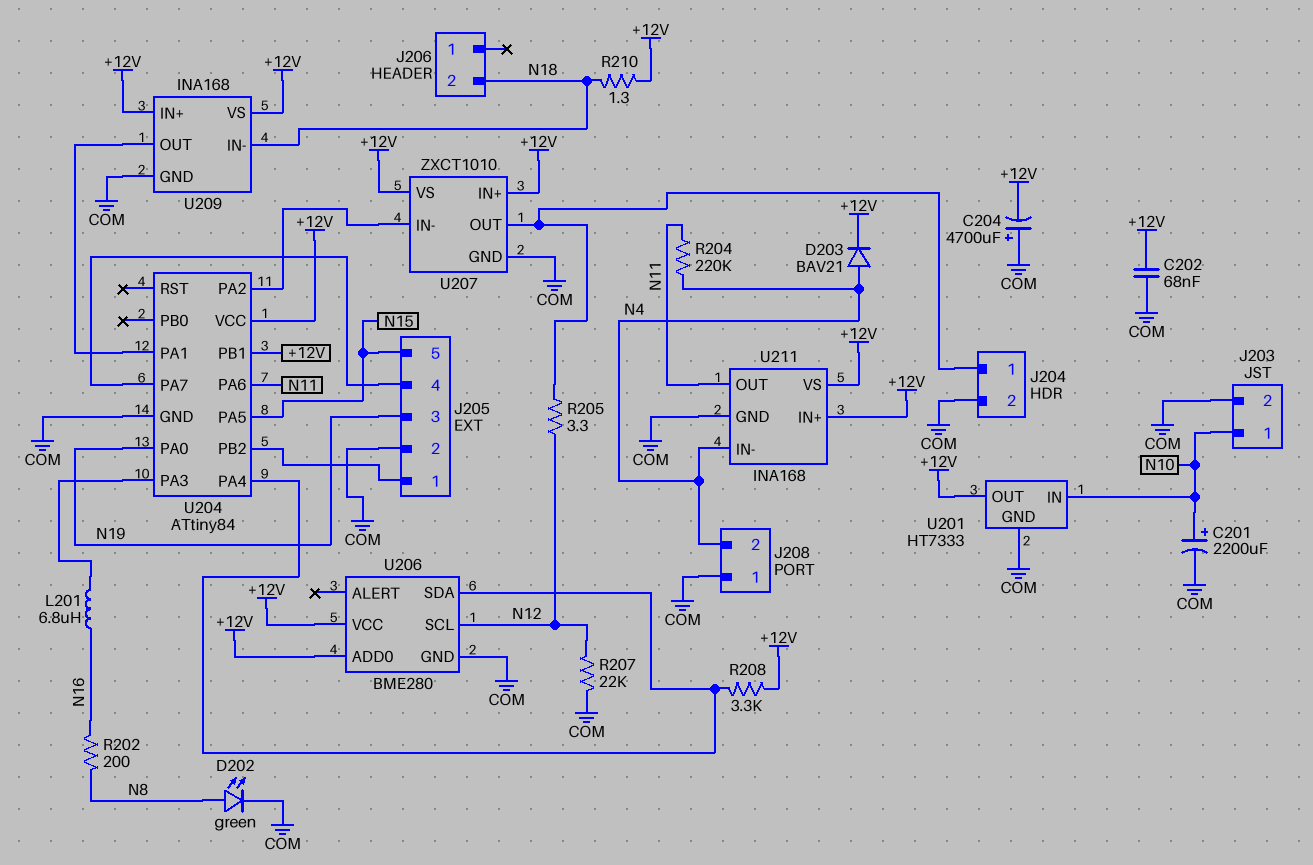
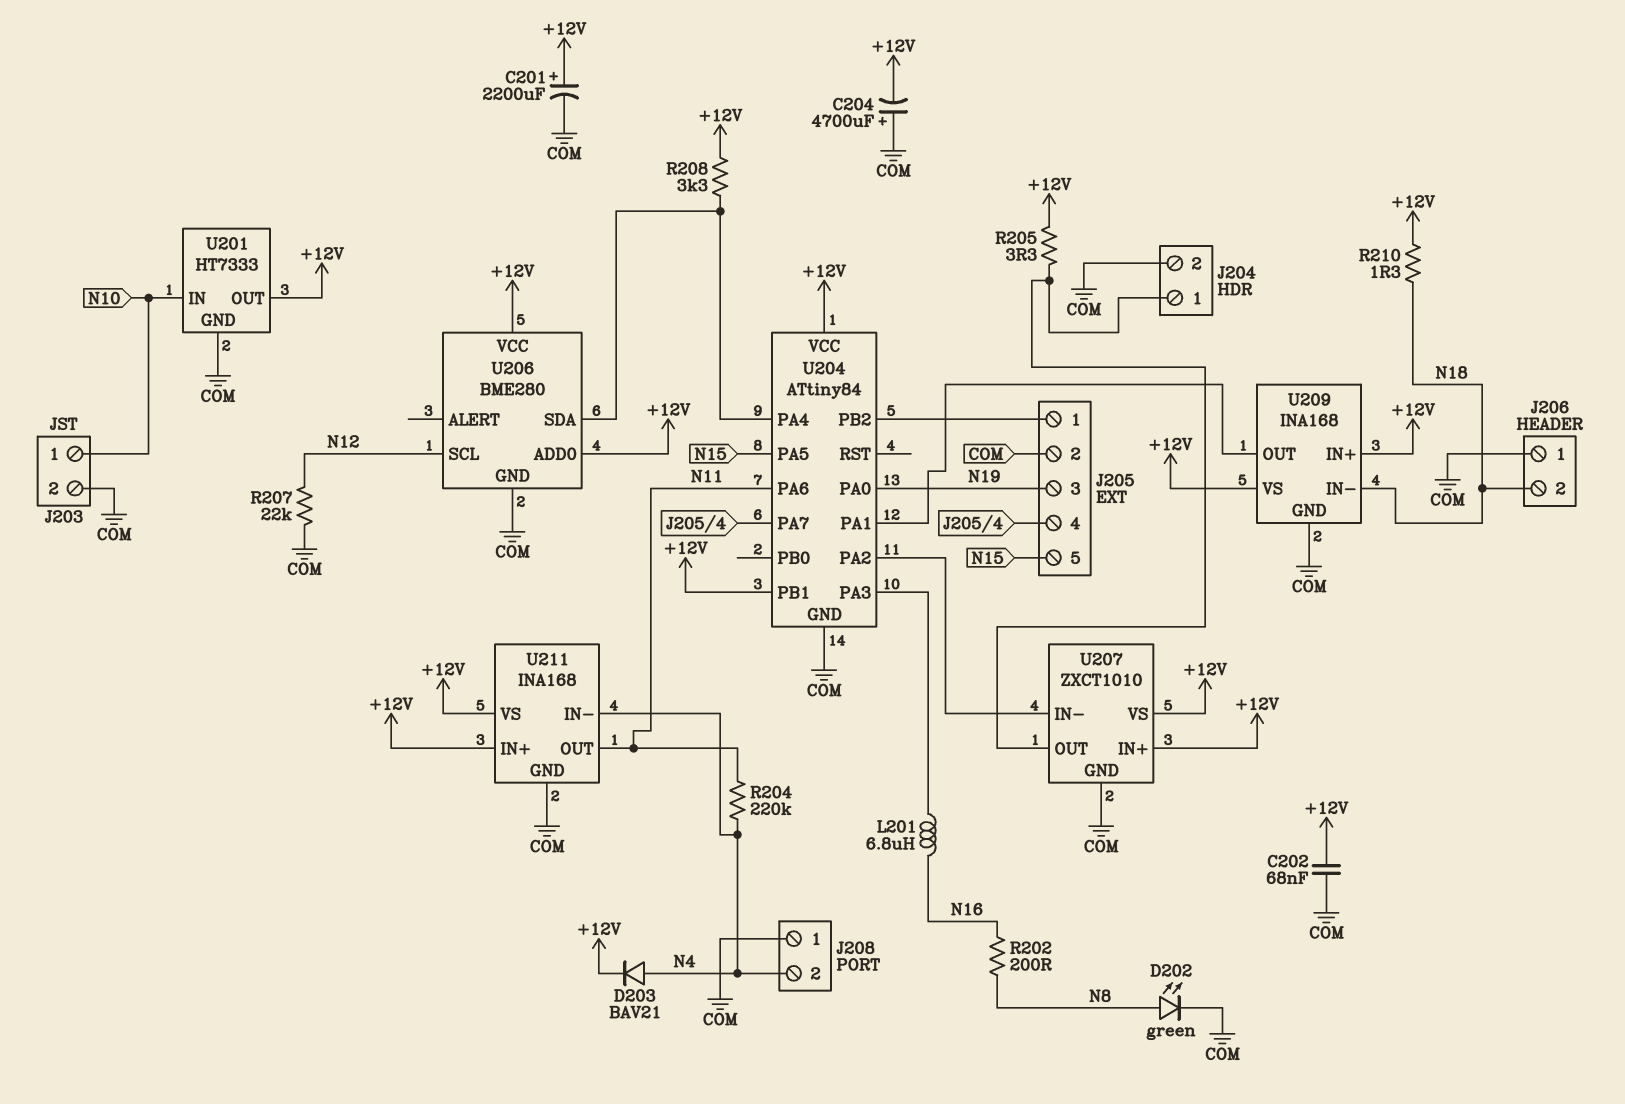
C201: 2200uF (plus N10, minus COM) -> 2200uF (plus +12V, minus COM)
J206 pin 1: none -> COM
R205: 3.3 (J204/1, N12) -> 3.3 (+12V, J204/1)

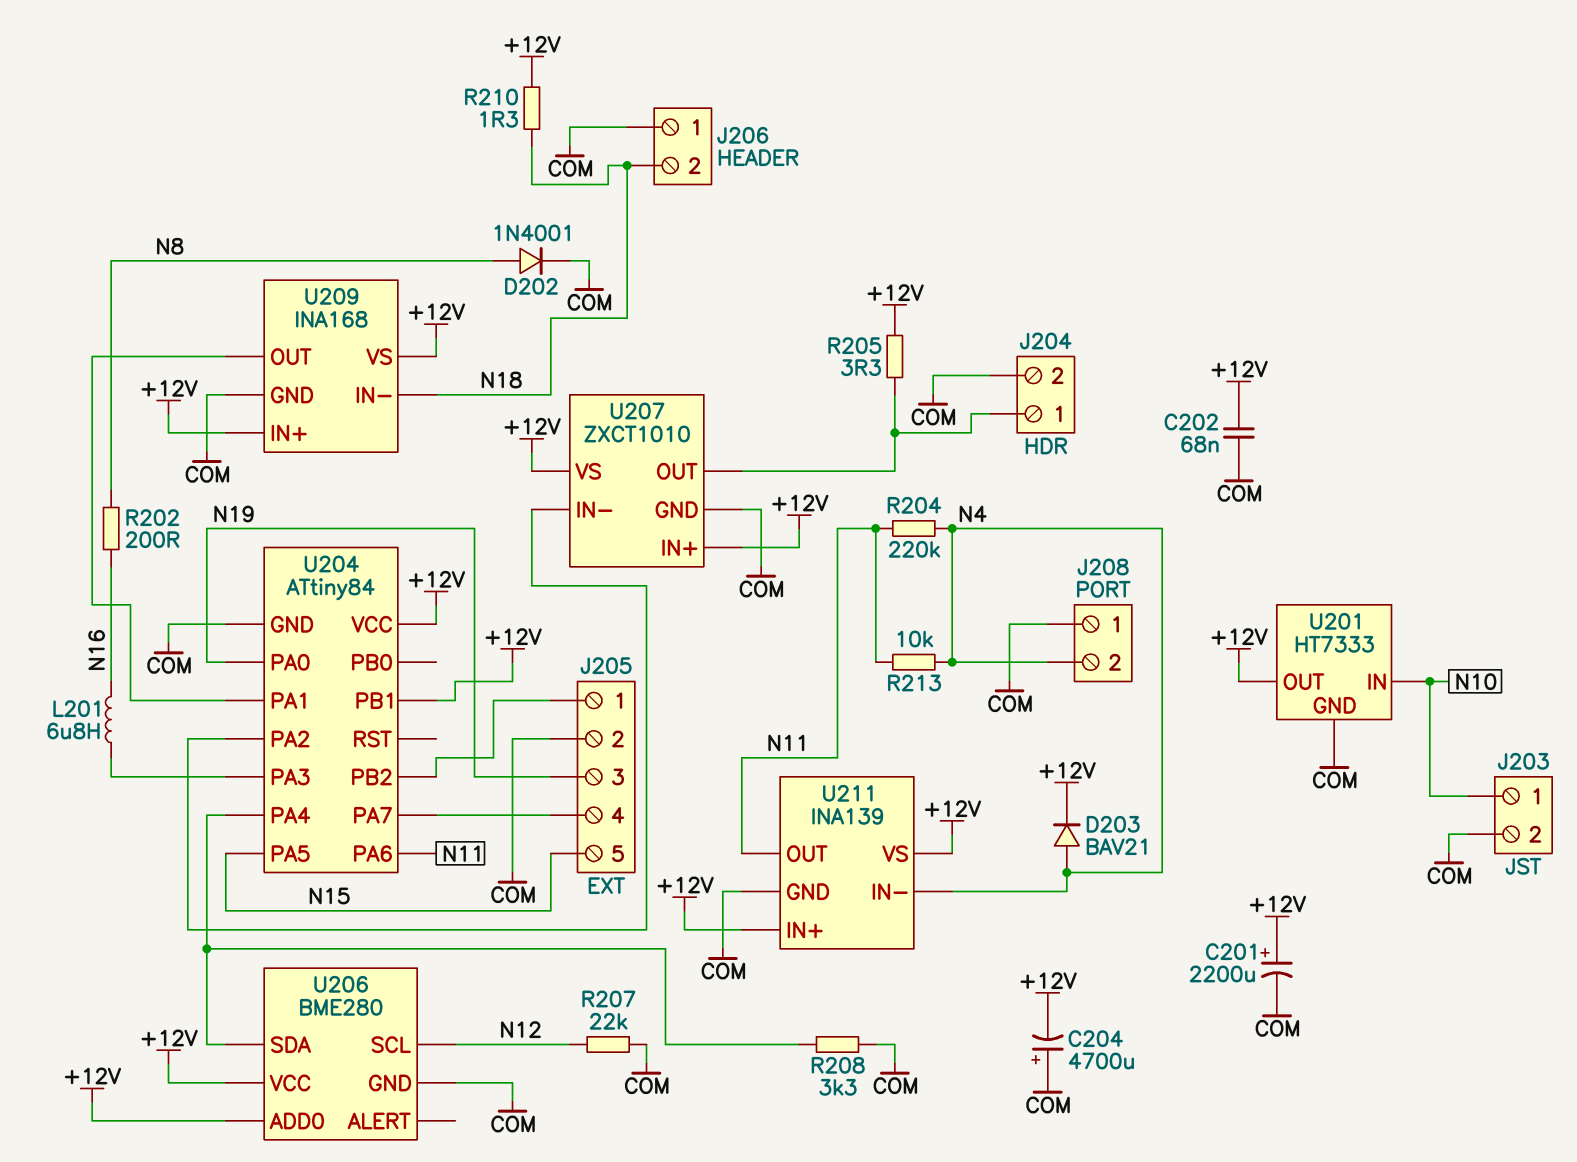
D202: LED green (A N8, K COM) -> diode 1N4001 (A N8, K COM)
R208: 3.3k (+12V, U204/PA4) -> 3.3k (COM, U204/PA4)
R213: none -> 10k (N4, N11)
U211: INA168 -> INA139

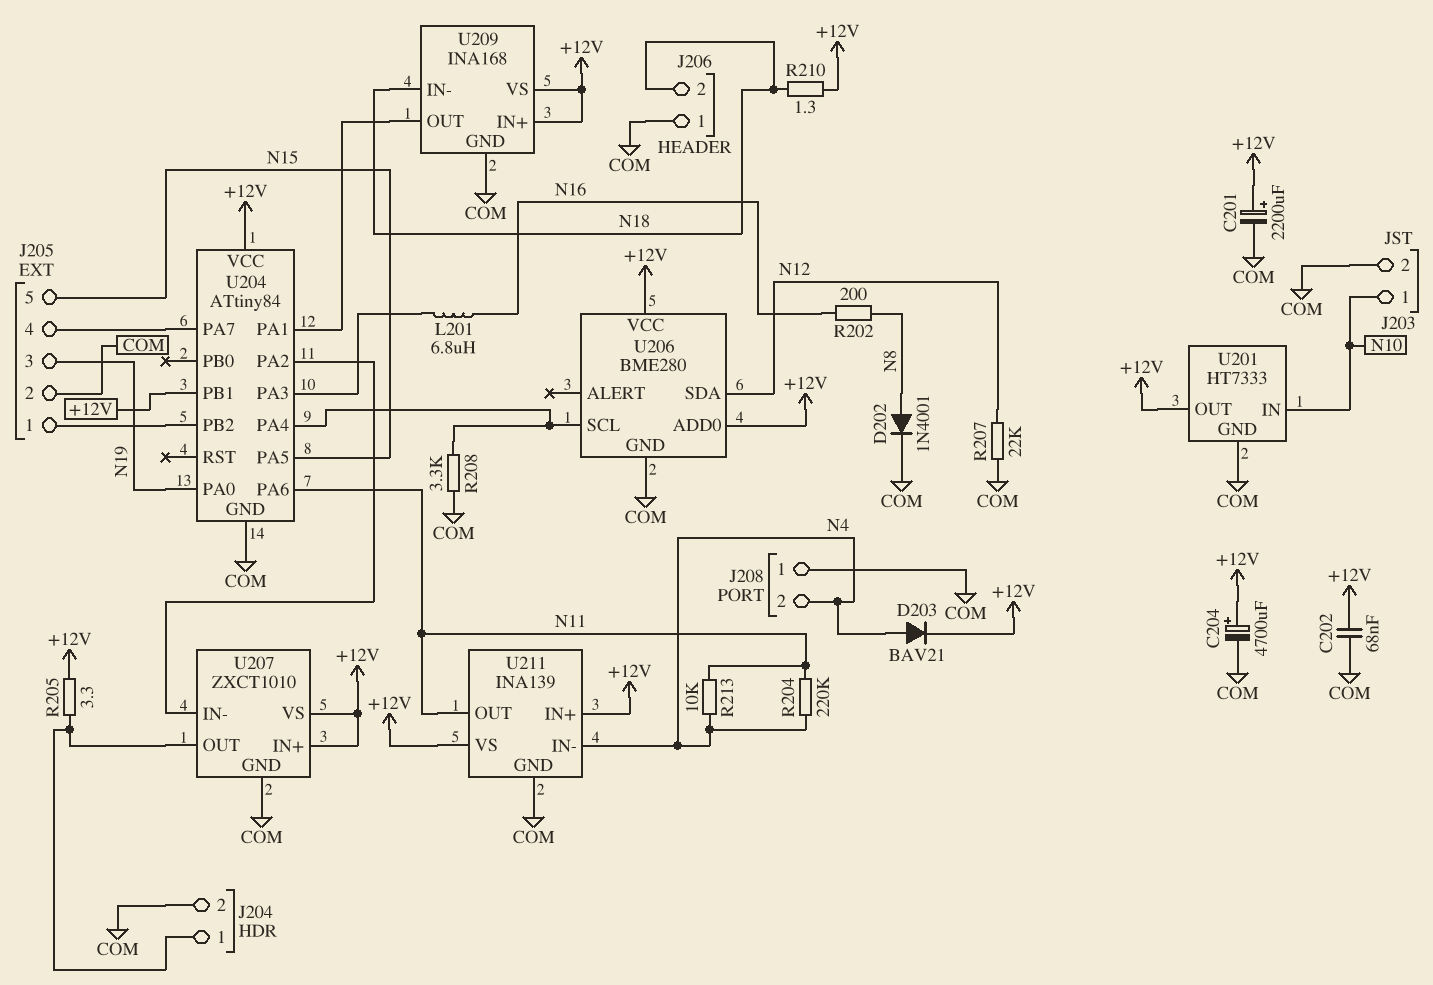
C204: 4700uF (plus COM, minus +12V) -> 4700uF (plus +12V, minus COM)
U206 pin SCL: N12 -> U204/PA4
U206 pin SDA: U204/PA4 -> N12

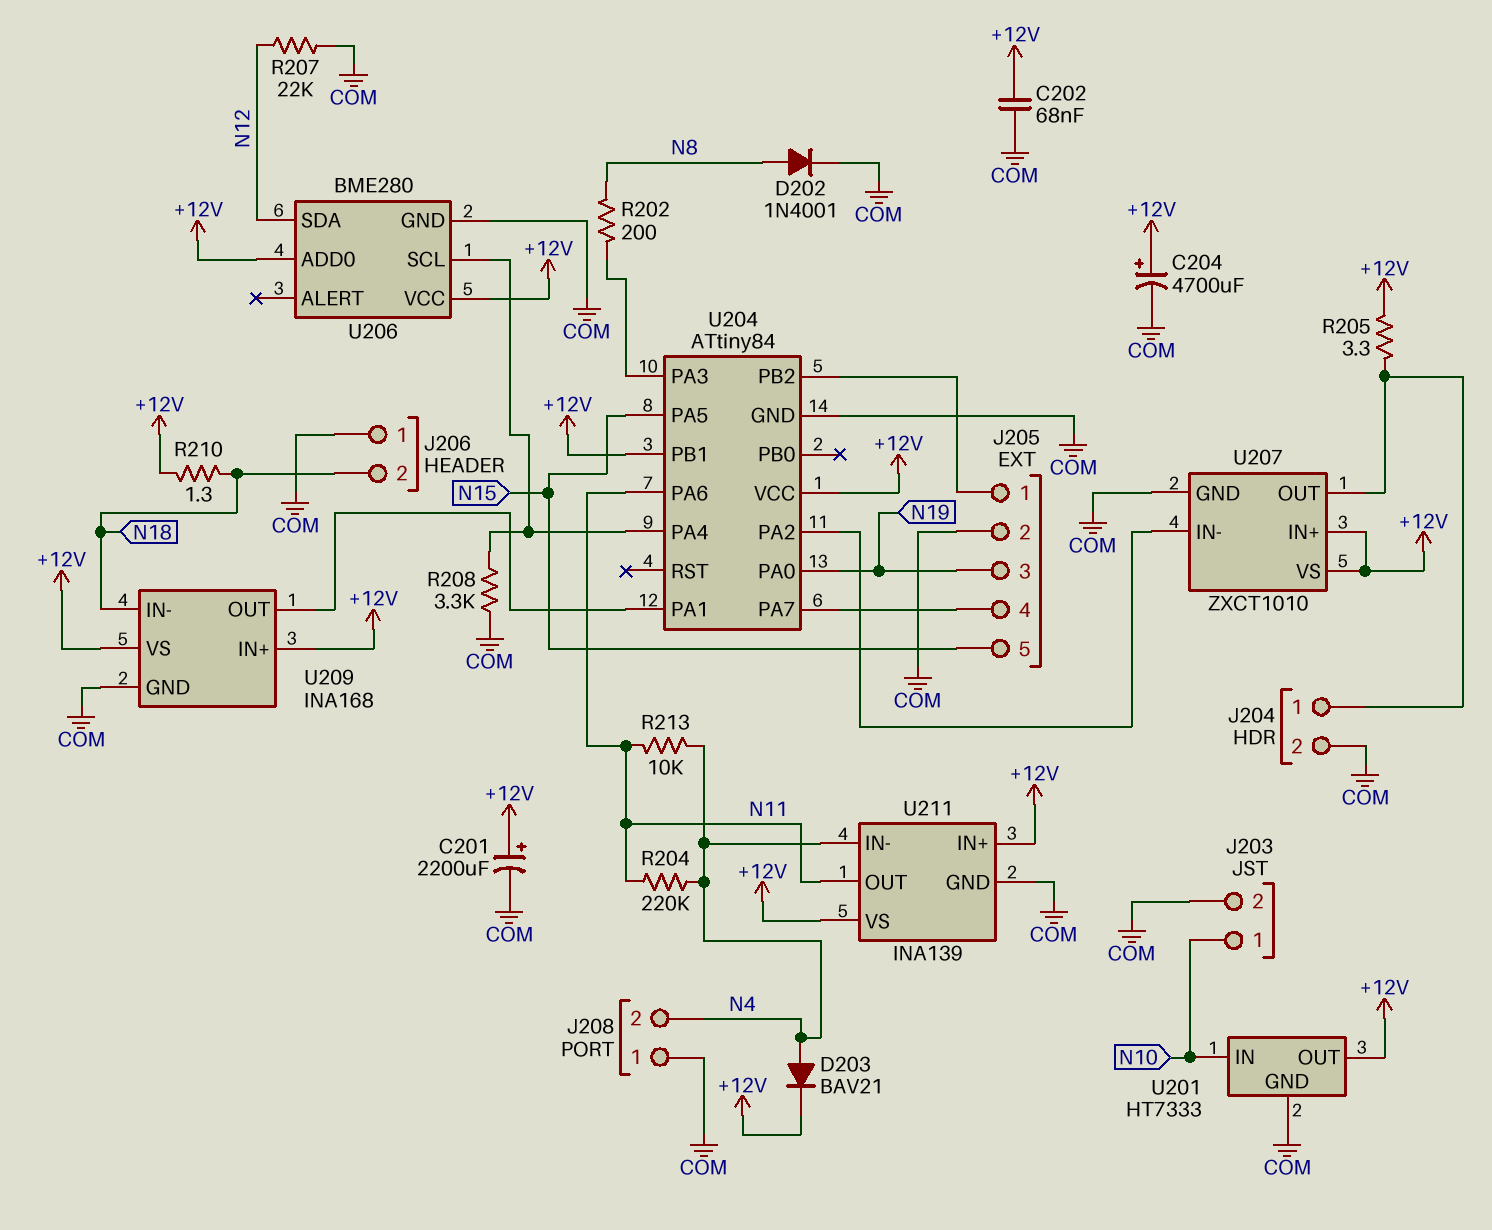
L201: 6.8uH (N16, U204/PA3) -> none
R202: 200 (N8, N16) -> 200 (N8, U204/PA3)

